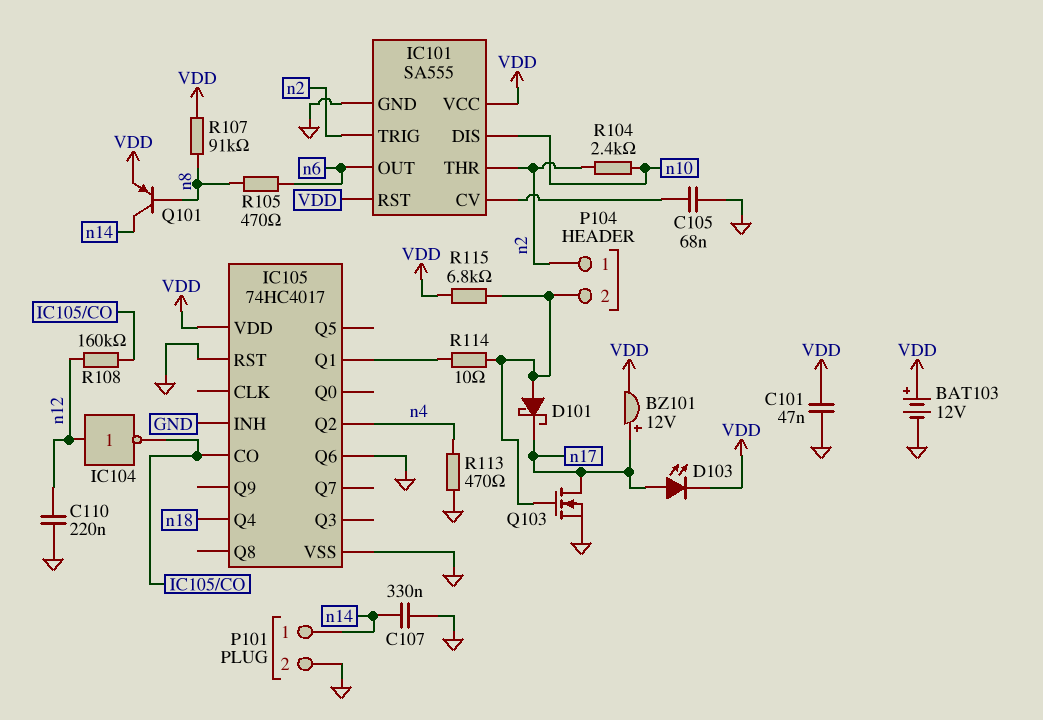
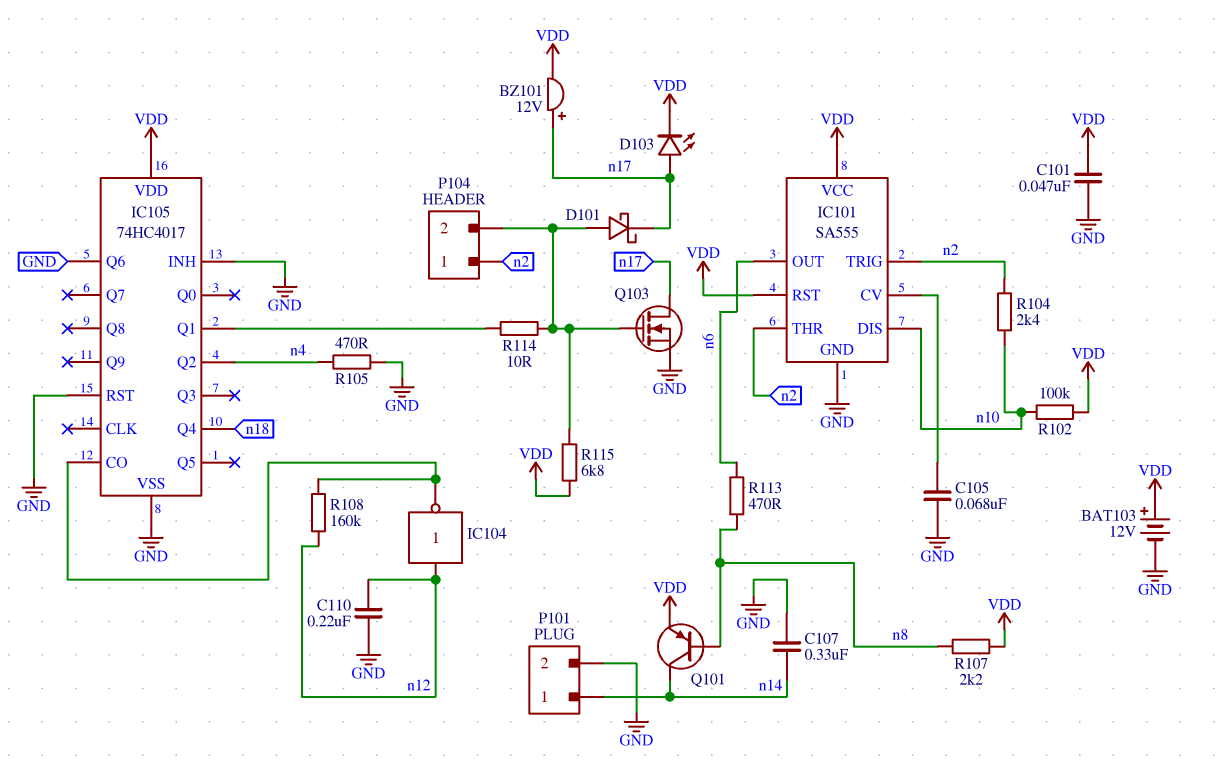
R102: none -> 100k (VDD, n10)
R105: 470 (n6, n8) -> 470 (GND, n4)
R107: 91k (VDD, n8) -> 2.2k (VDD, n8)
R113: 470 (GND, n4) -> 470 (n6, n8)

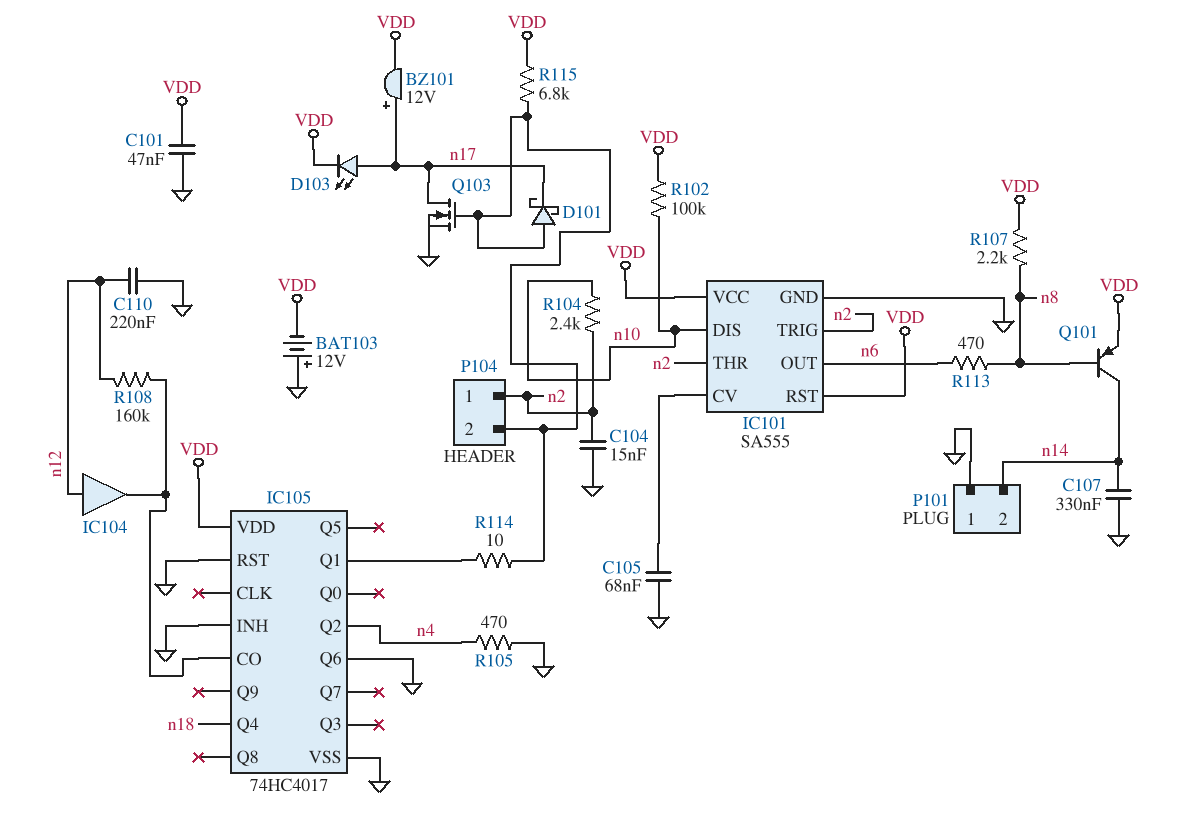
BAT103: 12V (plus VDD, minus GND) -> 12V (plus GND, minus VDD)
C104: none -> 15nF (GND, n2)
IC104: NOT (in n12, out IC105/CO) -> buffer (in n12, out IC105/CO)
P101 pin 1: n14 -> GND
P101 pin 2: GND -> n14

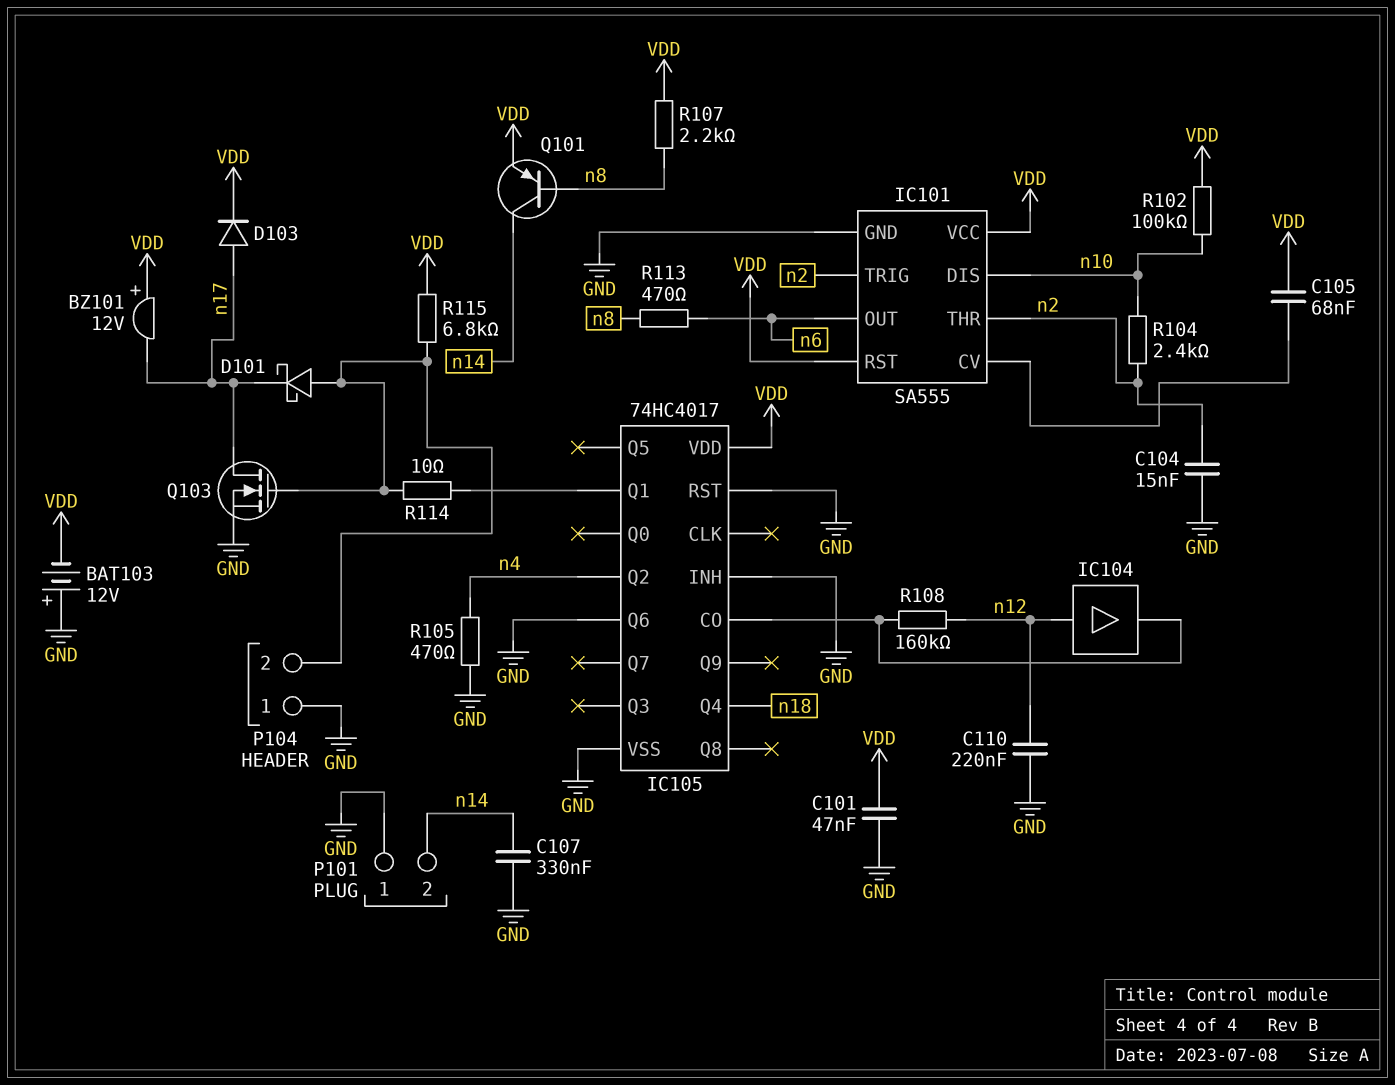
BZ101: buzzer 12V (plus n17, minus VDD) -> buzzer 12V (plus VDD, minus n17)
C105: 68nF (GND, IC101/CV) -> 68nF (IC101/CV, VDD)
D103: LED (A n17, K VDD) -> diode (A n17, K VDD)
P104 pin 1: n2 -> GND

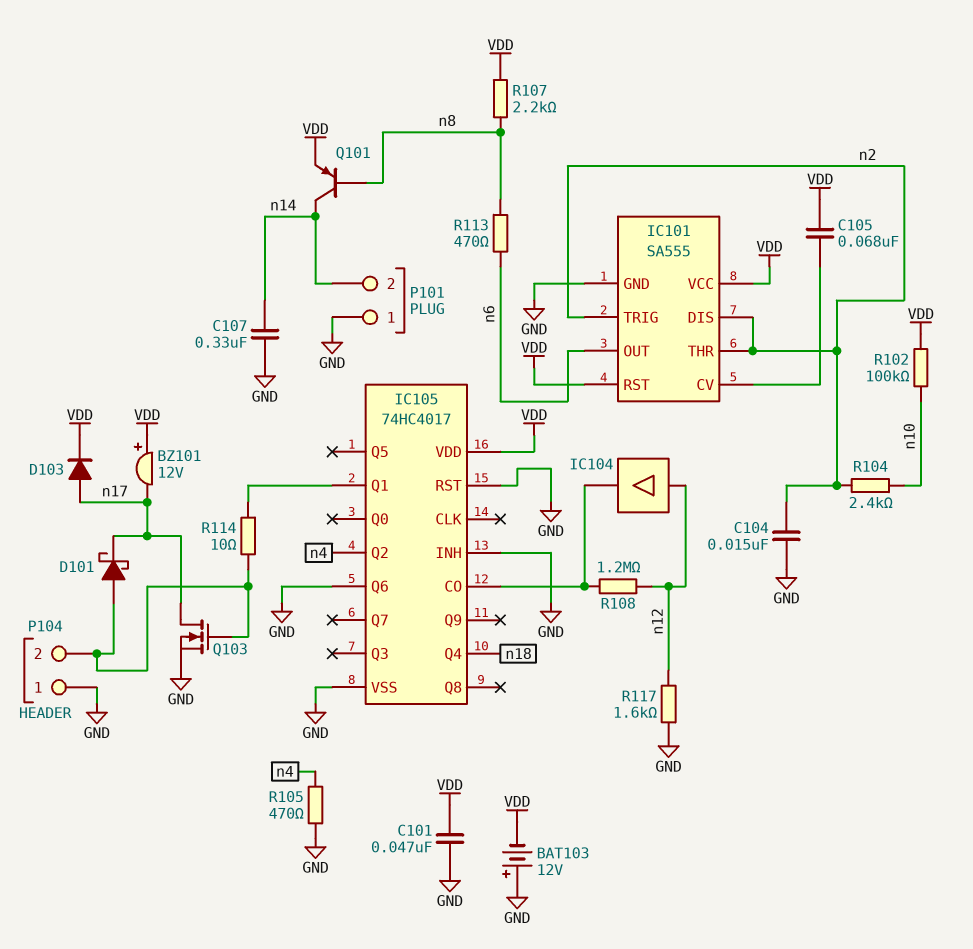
C110: 220nF (GND, n12) -> none
IC101 pin DIS: n10 -> n2
R108: 160k (IC105/CO, n12) -> 1.2M (IC105/CO, n12)
R115: 6.8k (P104/2, VDD) -> none
R117: none -> 1.6k (GND, n12)

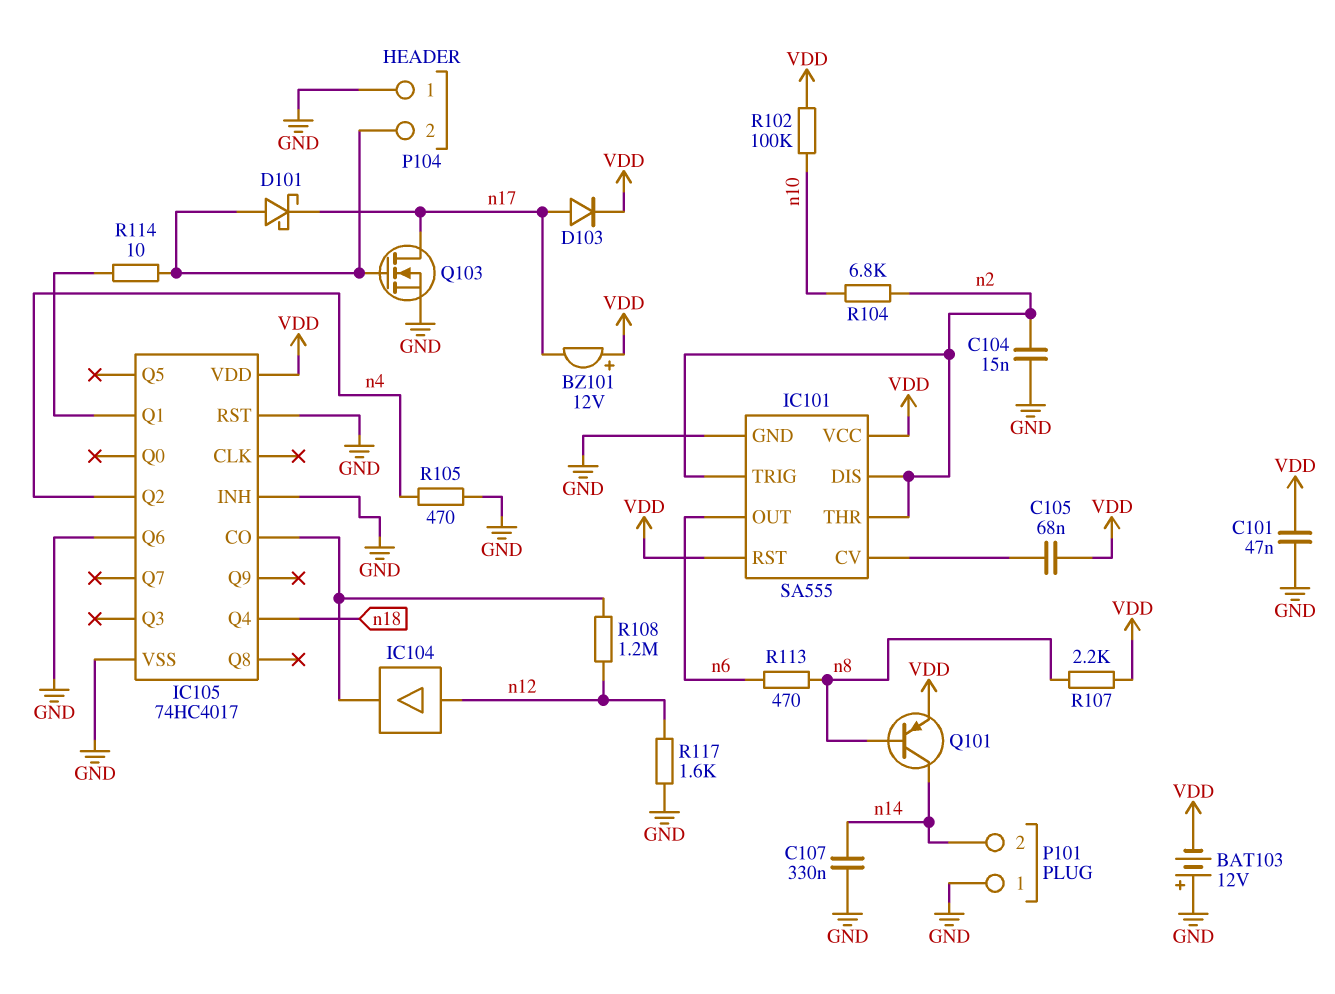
R104: 2.4k (n2, n10) -> 6.8k (n2, n10)

